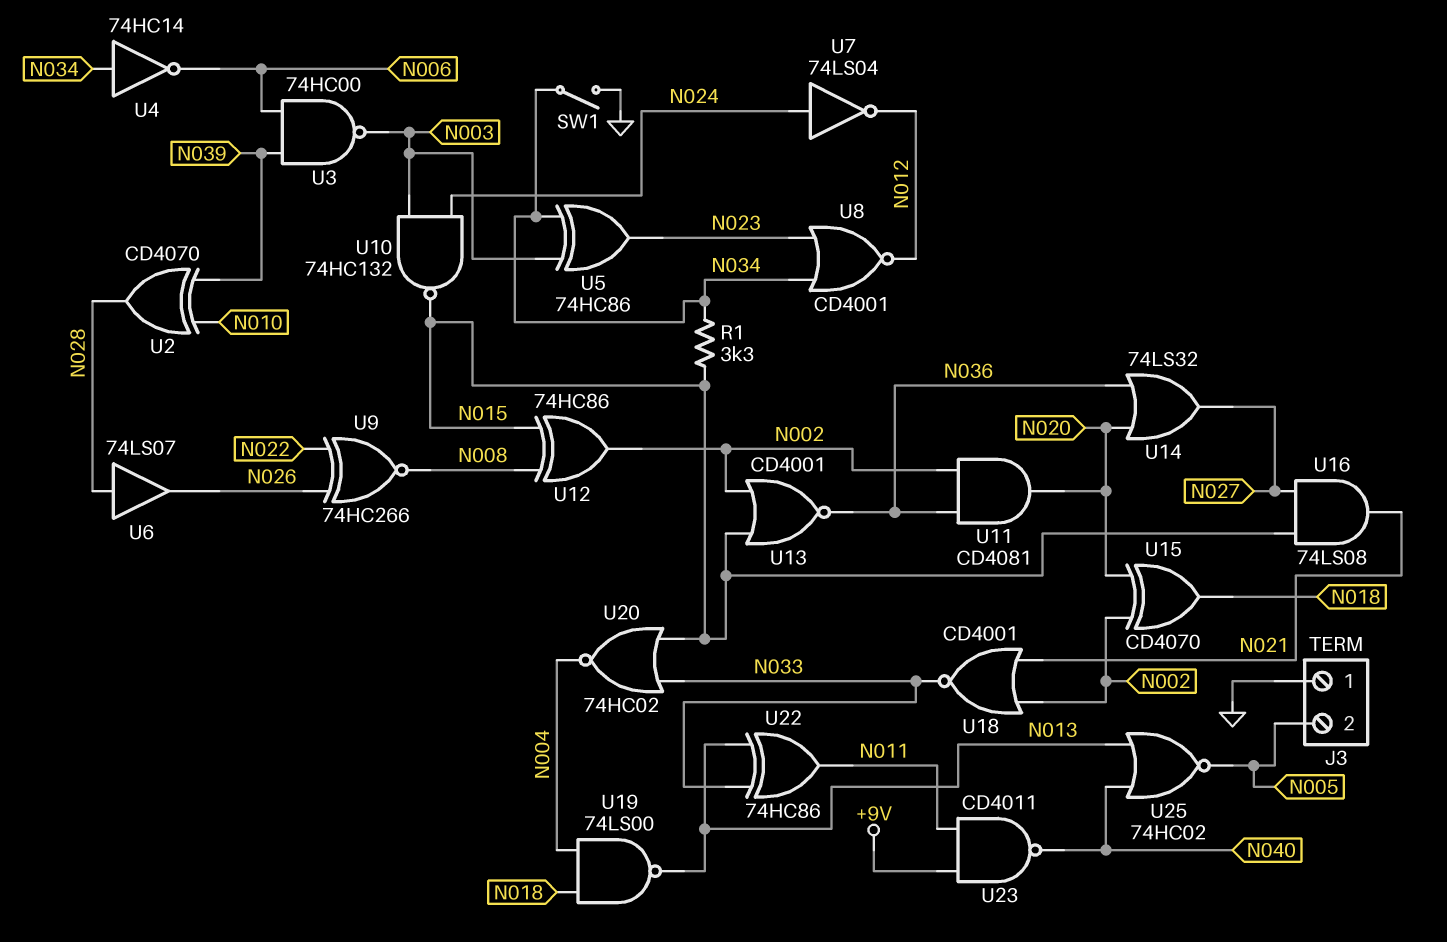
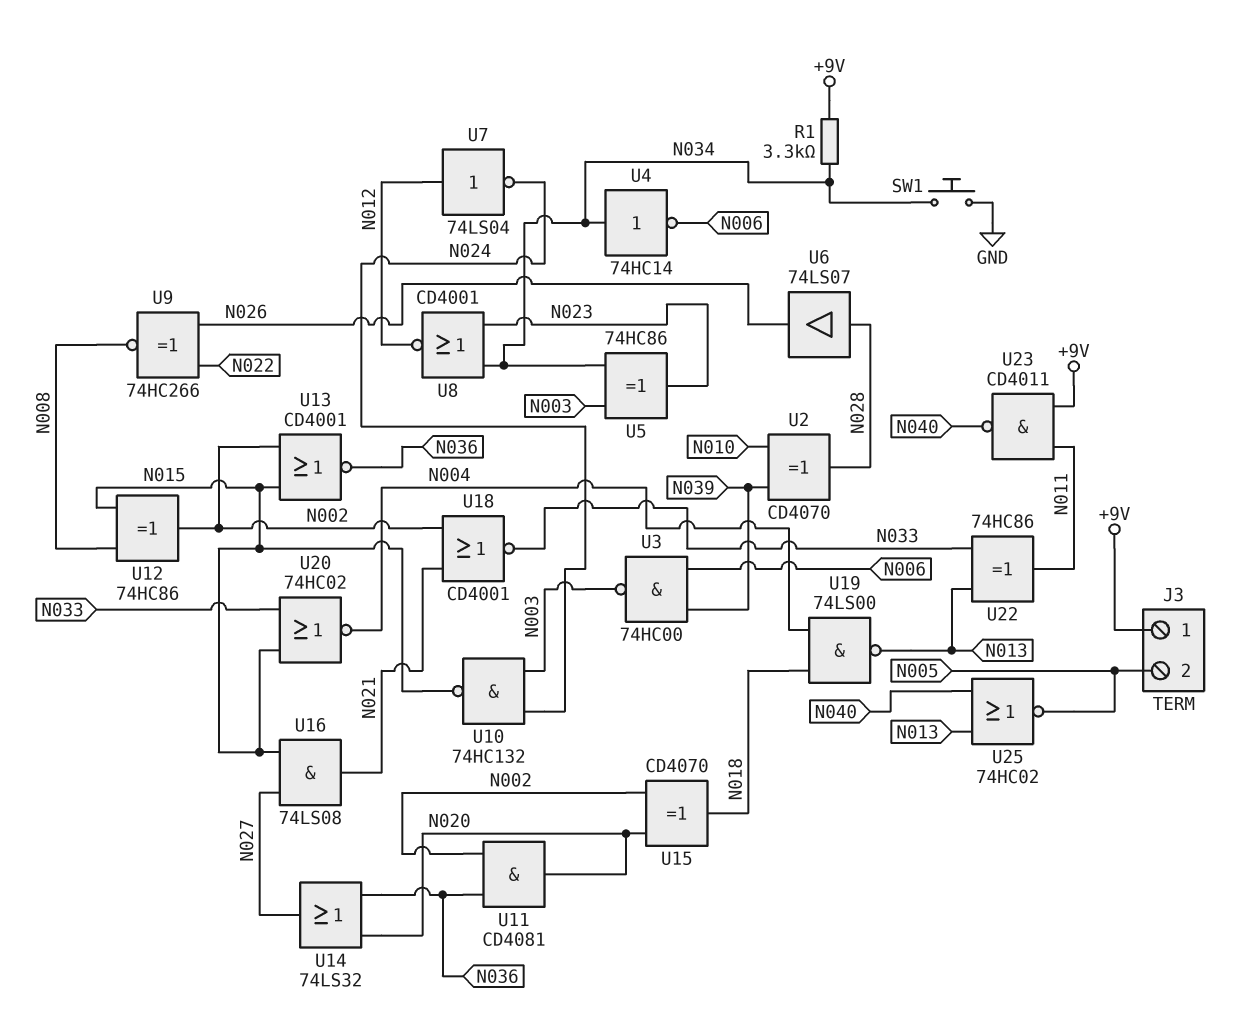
J3 pin 1: GND -> +9V
R1: 3.3k (N015, N034) -> 3.3k (+9V, N034)
SW1: switch (GND, N034) -> button (GND, N034)
U7: NOT 74LS04 (in N024, out N012) -> NOT 74LS04 (in N012, out N024)

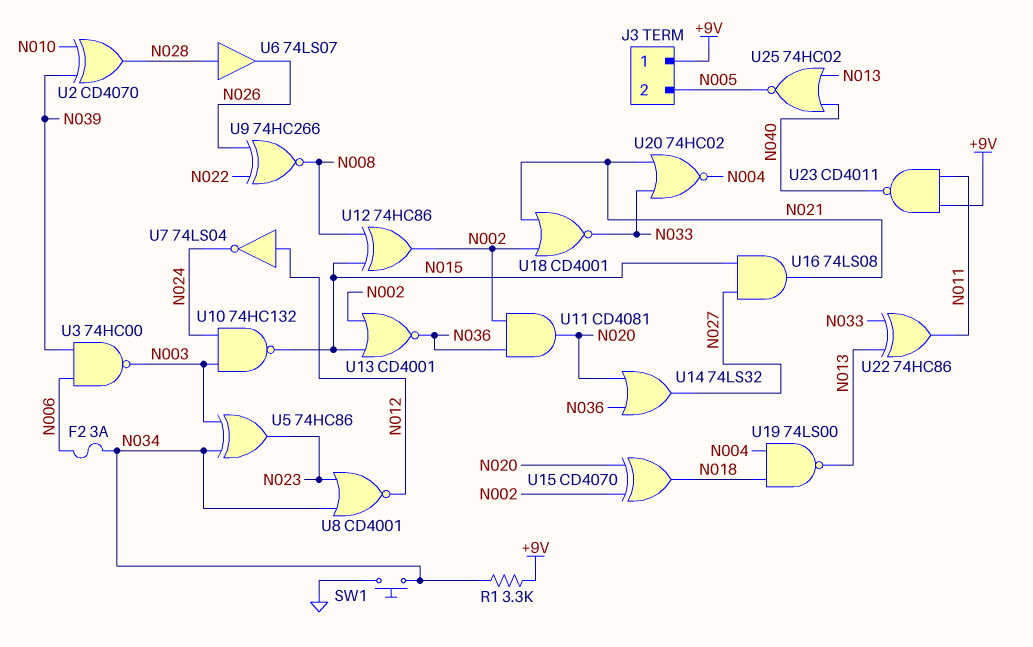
F2: none -> 3A (N006, N034)
U4: NOT 74HC14 (in N034, out N006) -> none
U20: NOR 74HC02 (in N015, in N033, out N004) -> NOR 74HC02 (in N021, in N033, out N004)

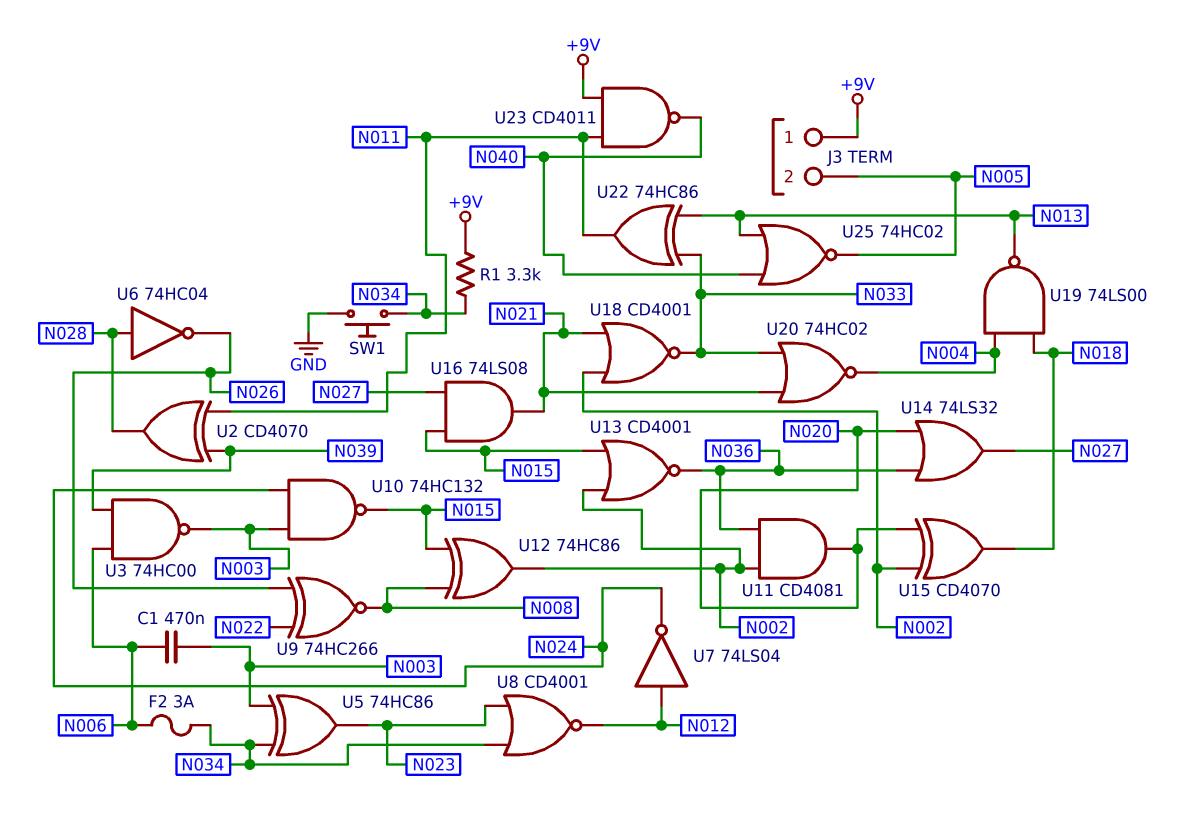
C1: none -> 470nF (N003, N006)
U2: XOR CD4070 (in N010, in N039, out N028) -> XOR CD4070 (in N011, in N039, out N028)
U6: buffer 74LS07 (in N028, out N026) -> NOT 74HC04 (in N028, out N026)

